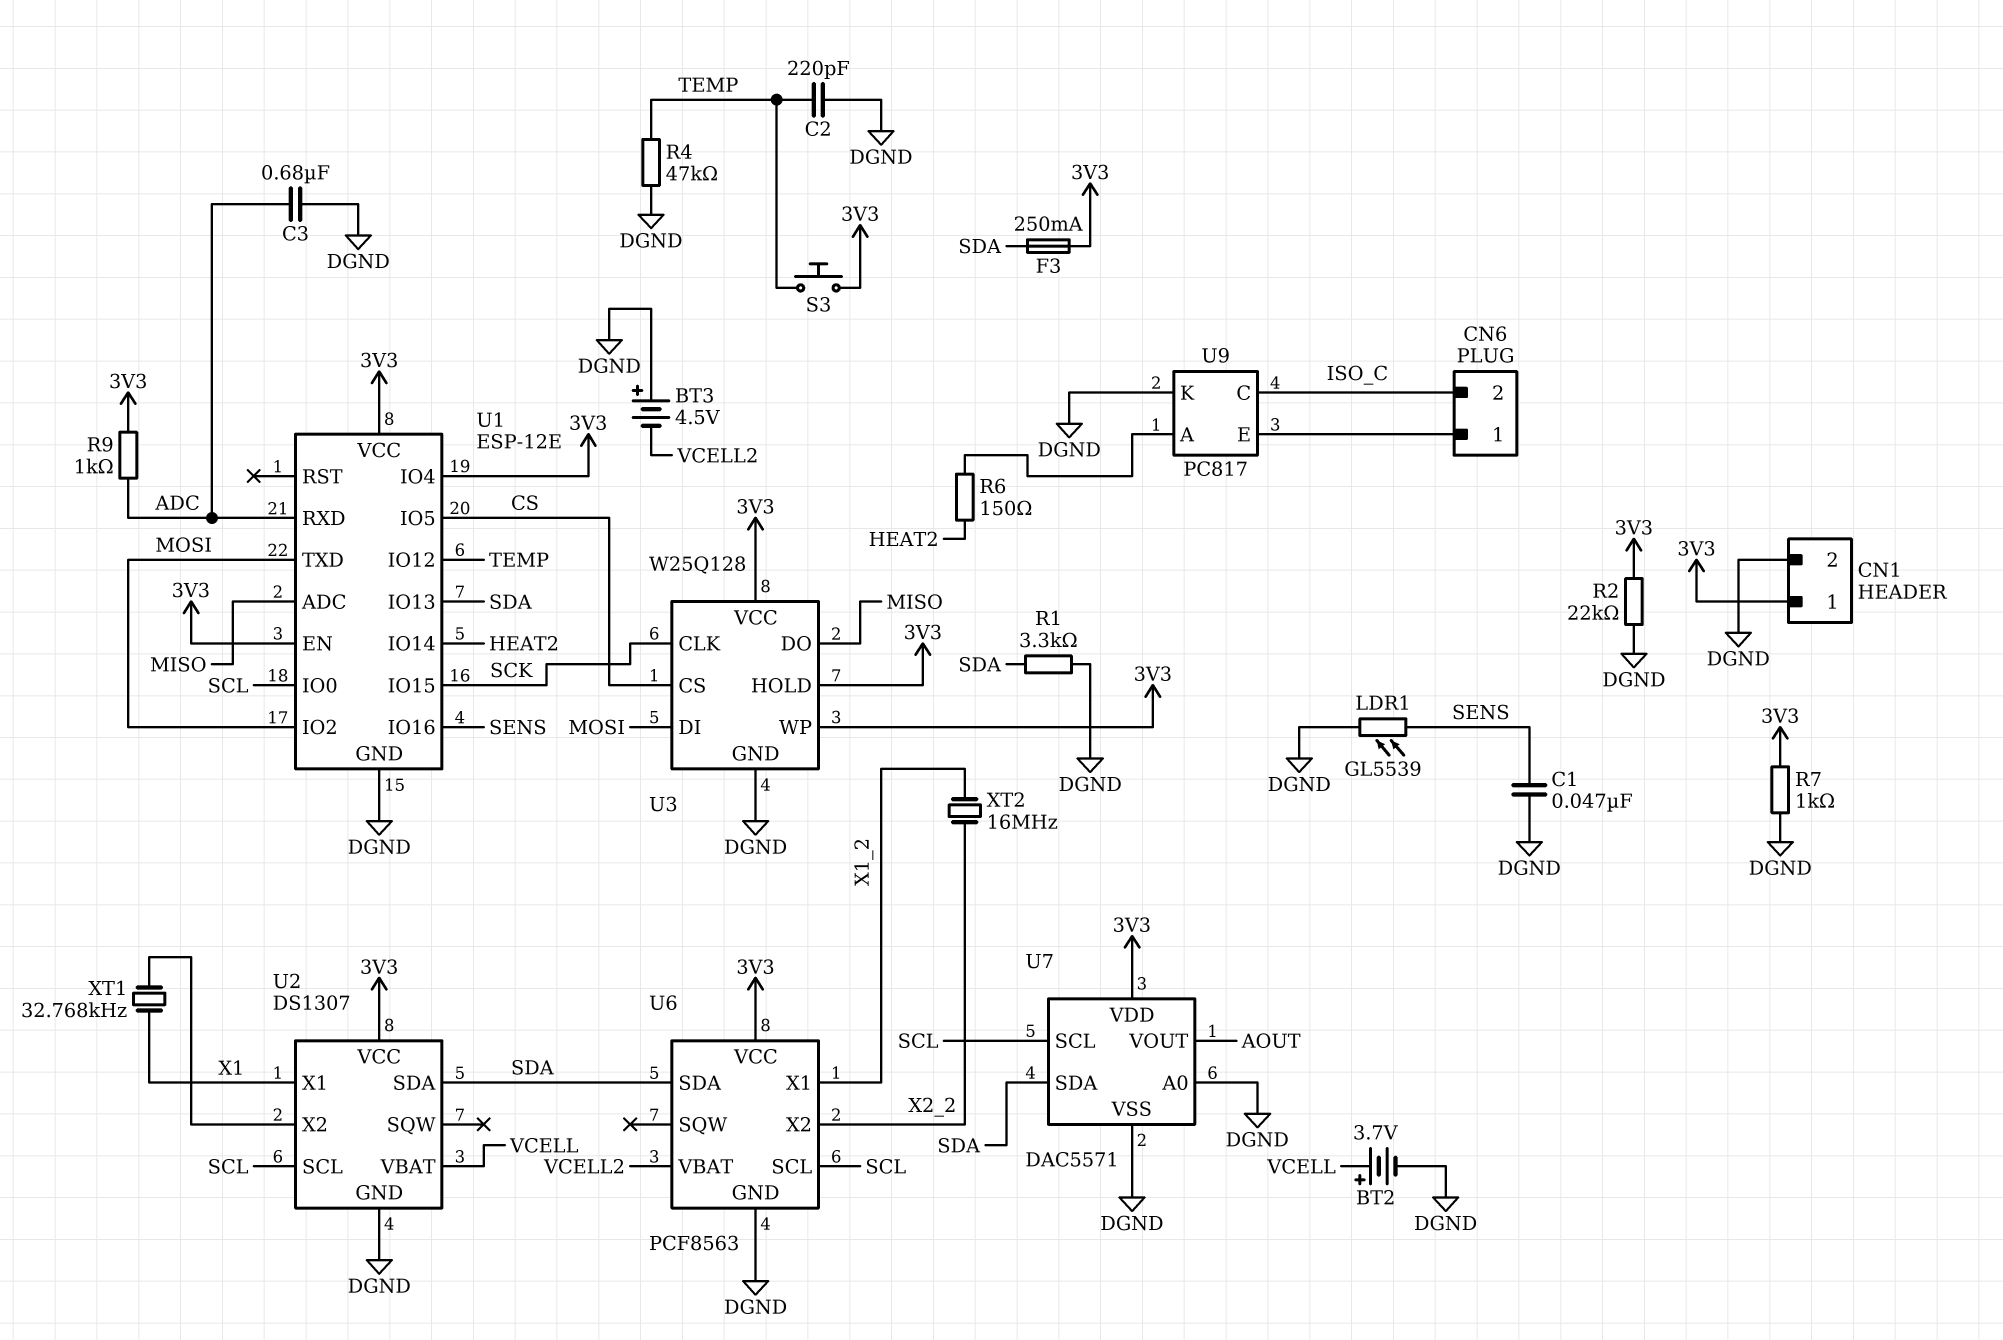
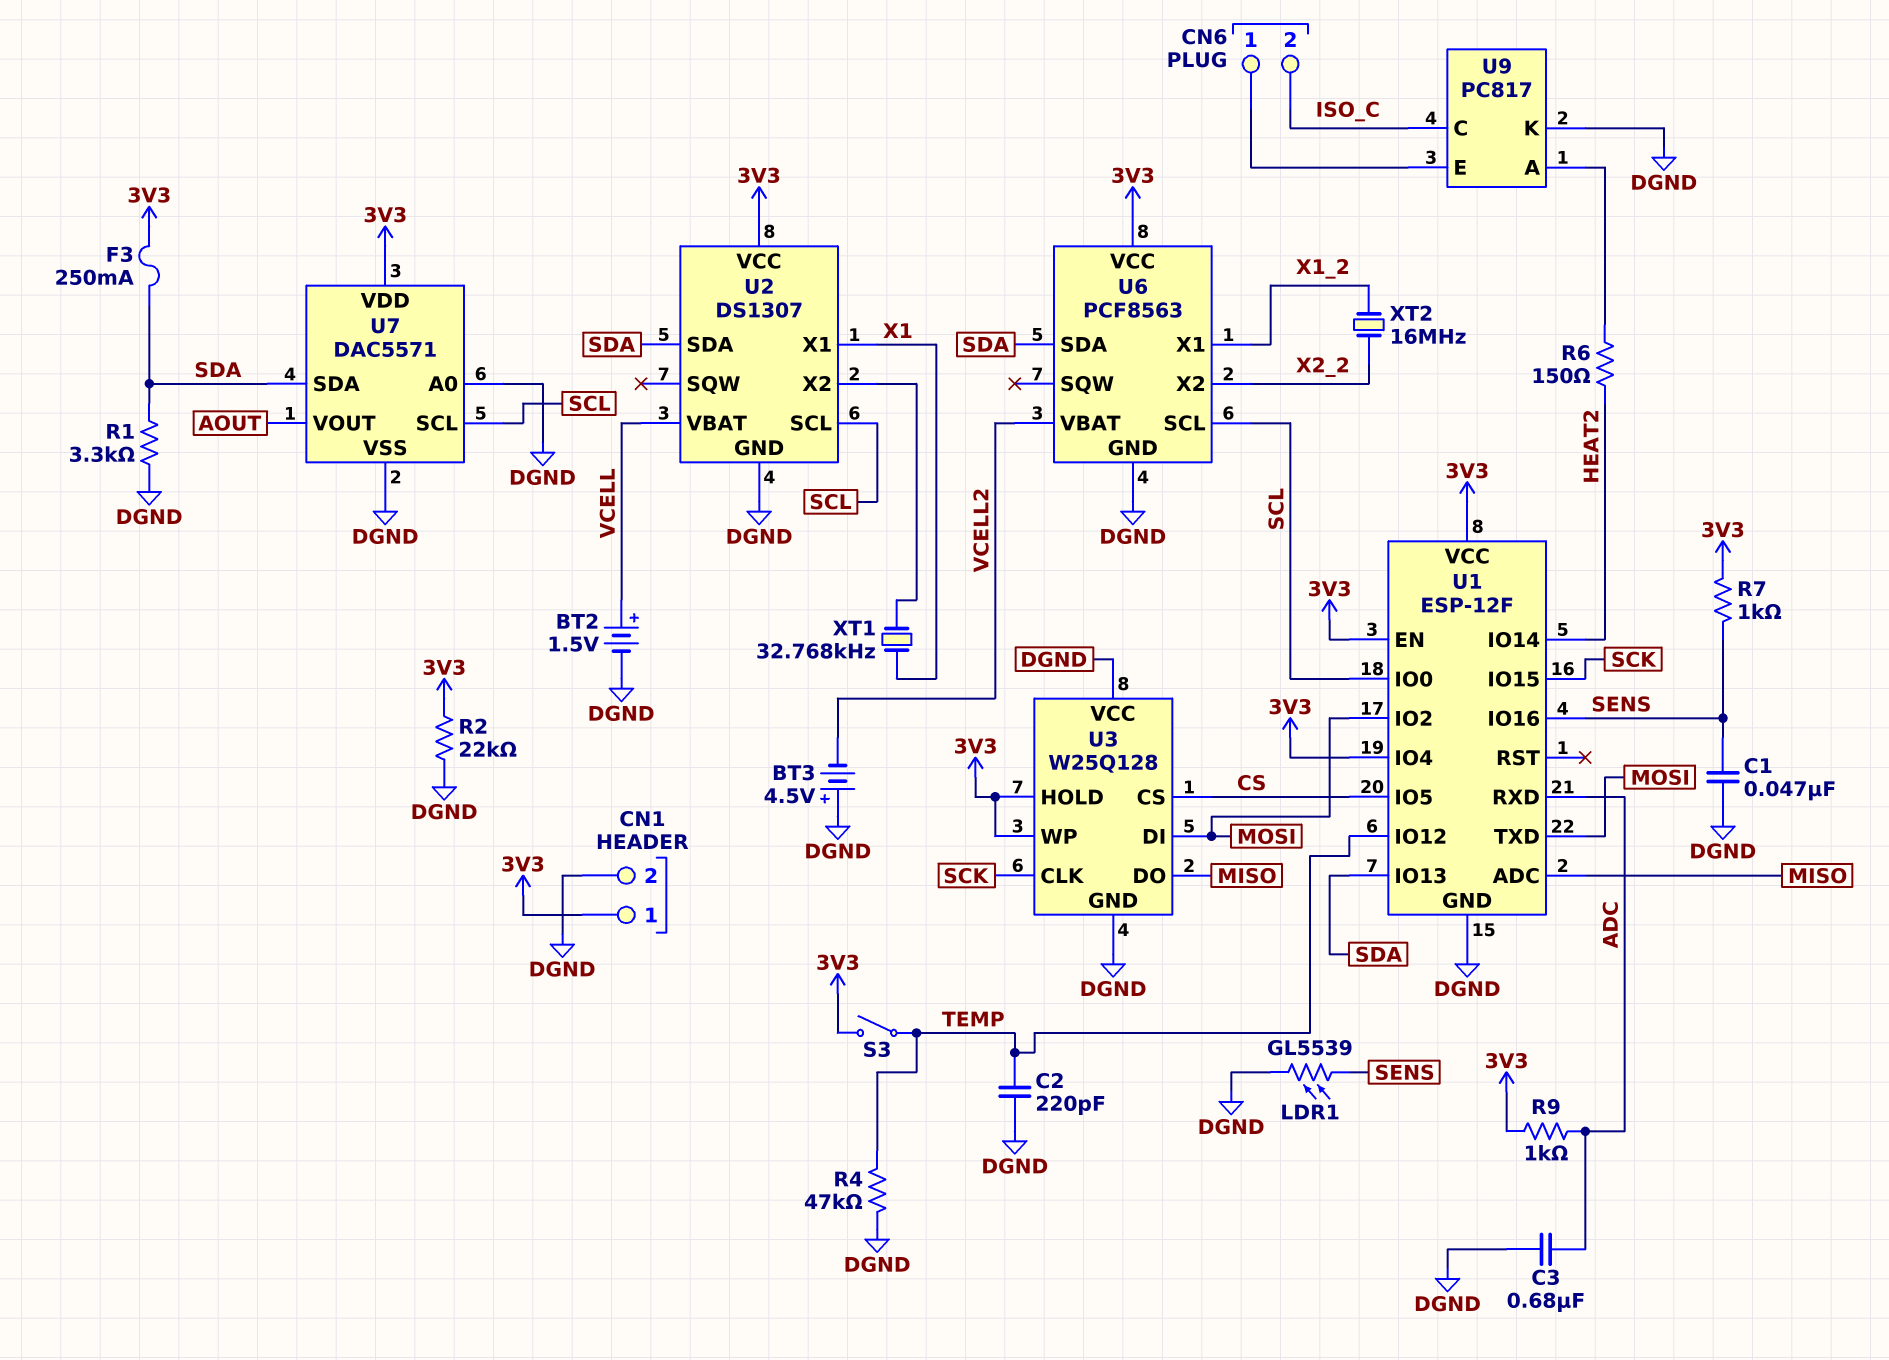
BT2: 3.7V (plus VCELL, minus DGND) -> 1.5V (plus VCELL, minus DGND)
R7: 1k (3V3, DGND) -> 1k (3V3, SENS)
S3: button (3V3, TEMP) -> switch (3V3, TEMP)
U1: ESP-12E -> ESP-12F
U3 pin VCC: 3V3 -> DGND

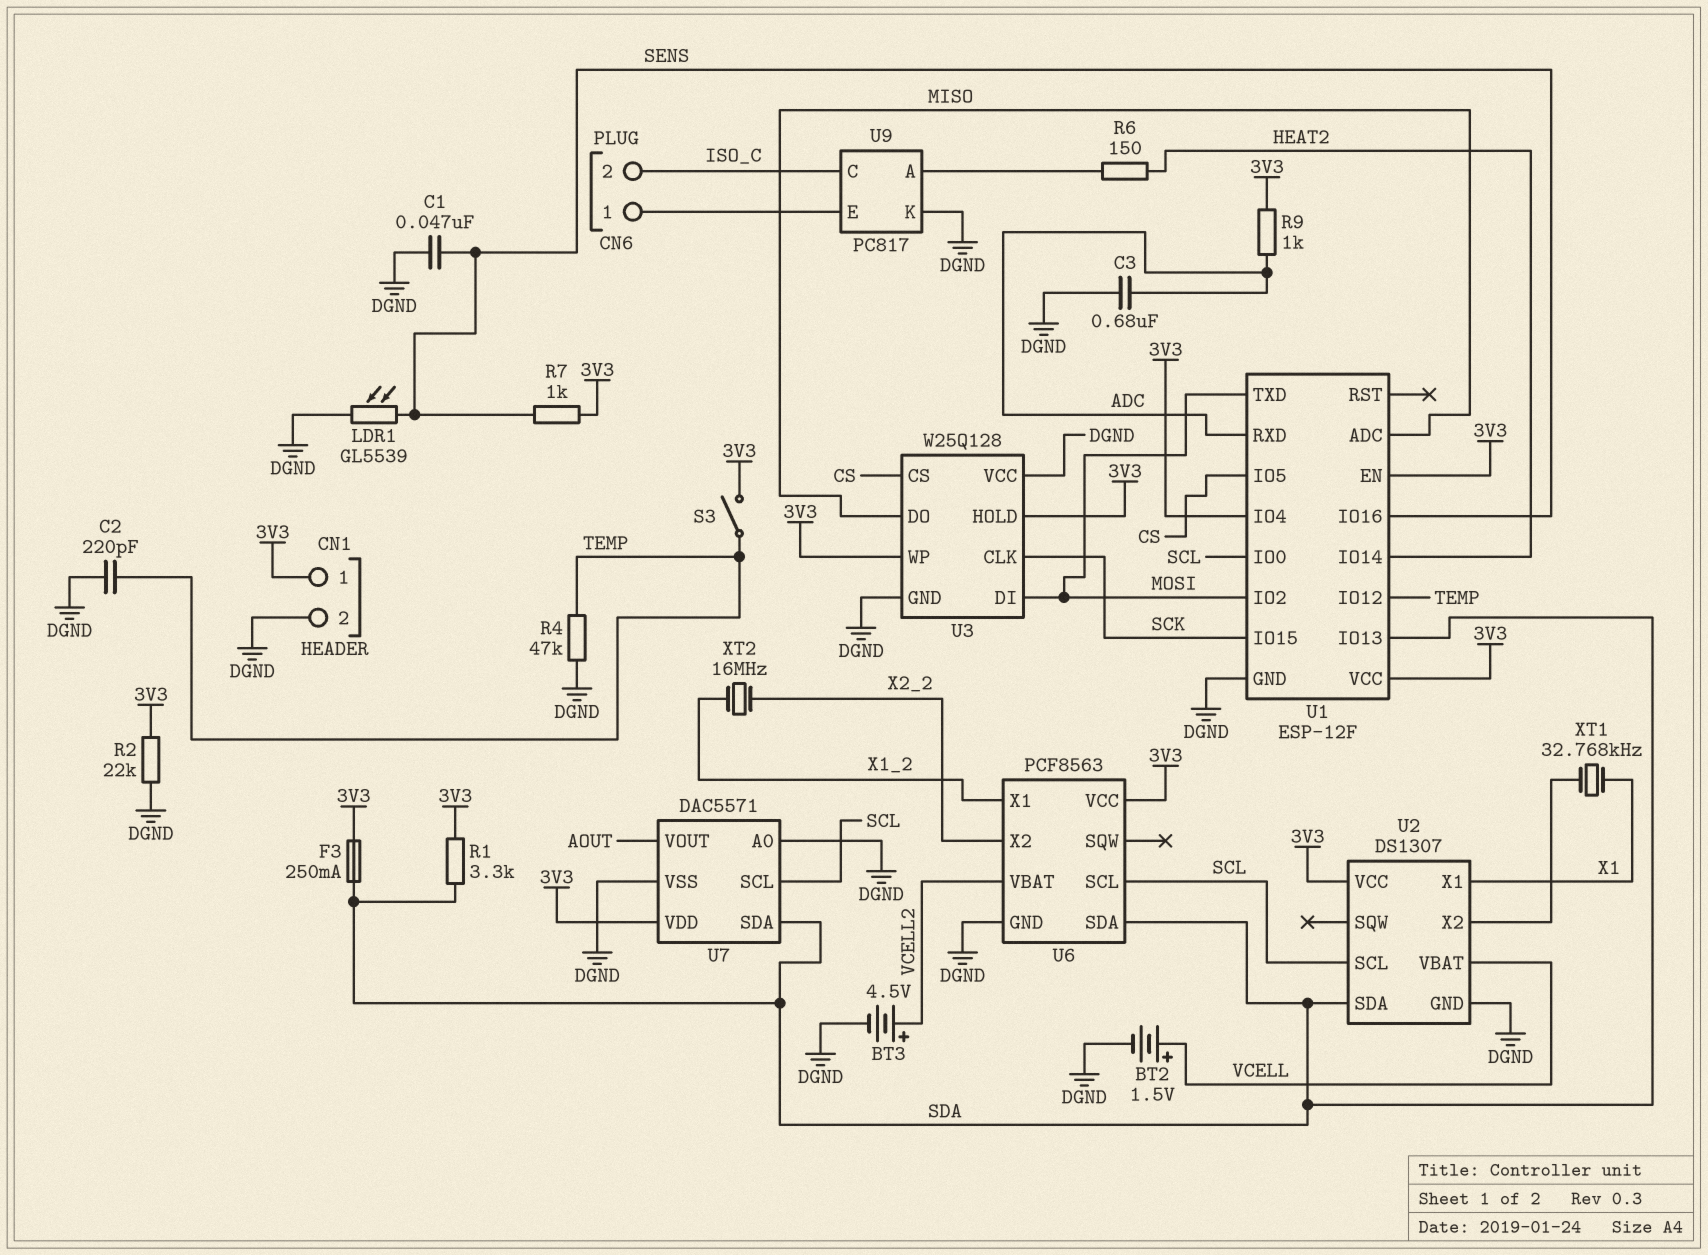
BT3: 4.5V (plus DGND, minus VCELL2) -> 4.5V (plus VCELL2, minus DGND)
R1: 3.3k (DGND, SDA) -> 3.3k (3V3, SDA)

